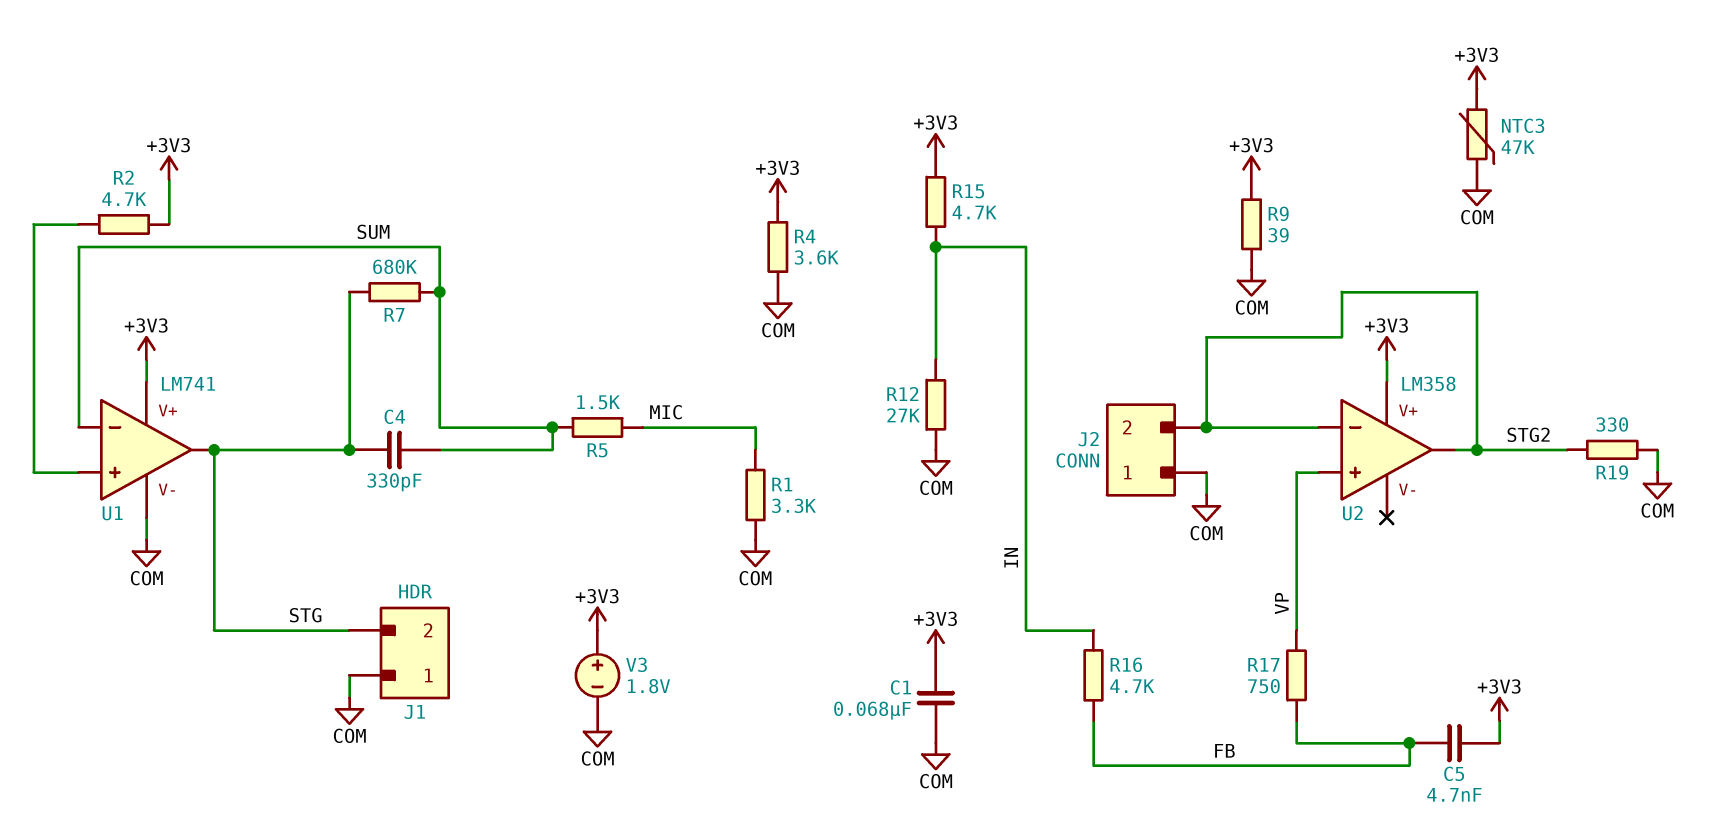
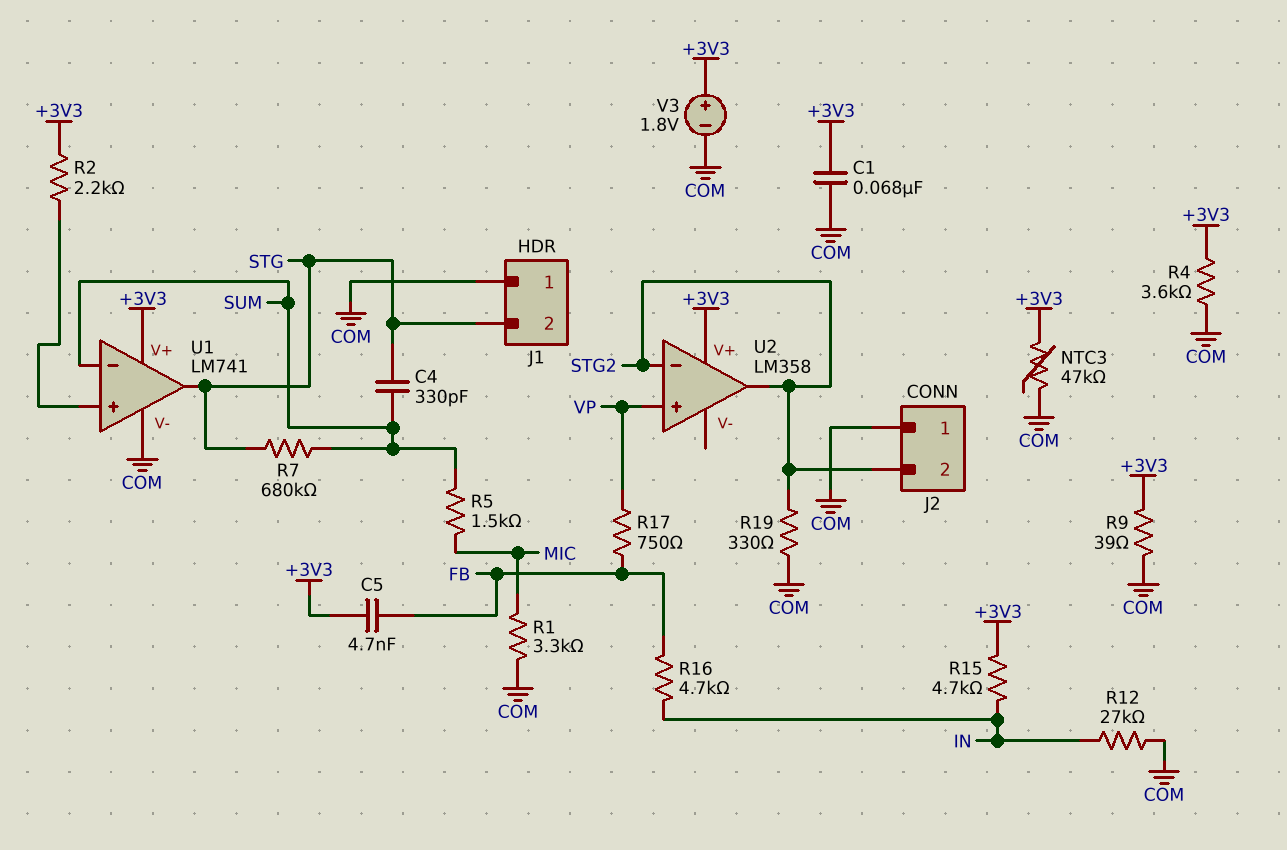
R2: 4.7k (+3V3, U1/in+) -> 2.2k (+3V3, U1/in+)

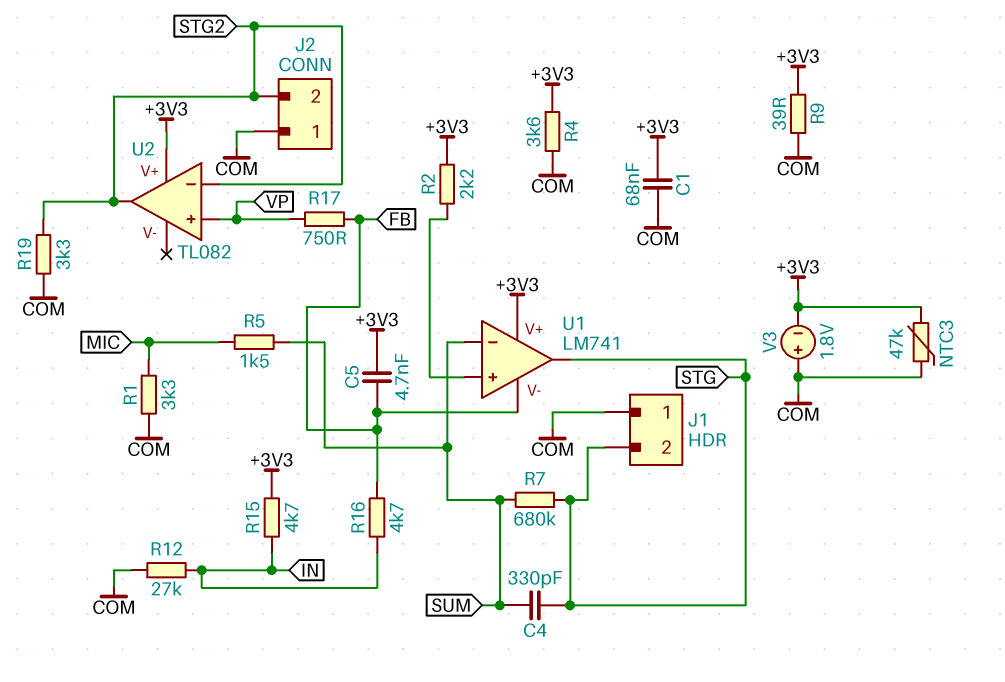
R19: 330 (COM, STG2) -> 3.3k (COM, STG2)
U1 pin V-: COM -> FB
U2: LM358 -> TL082
V3: 1.8V (plus +3V3, minus COM) -> 1.8V (plus COM, minus +3V3)

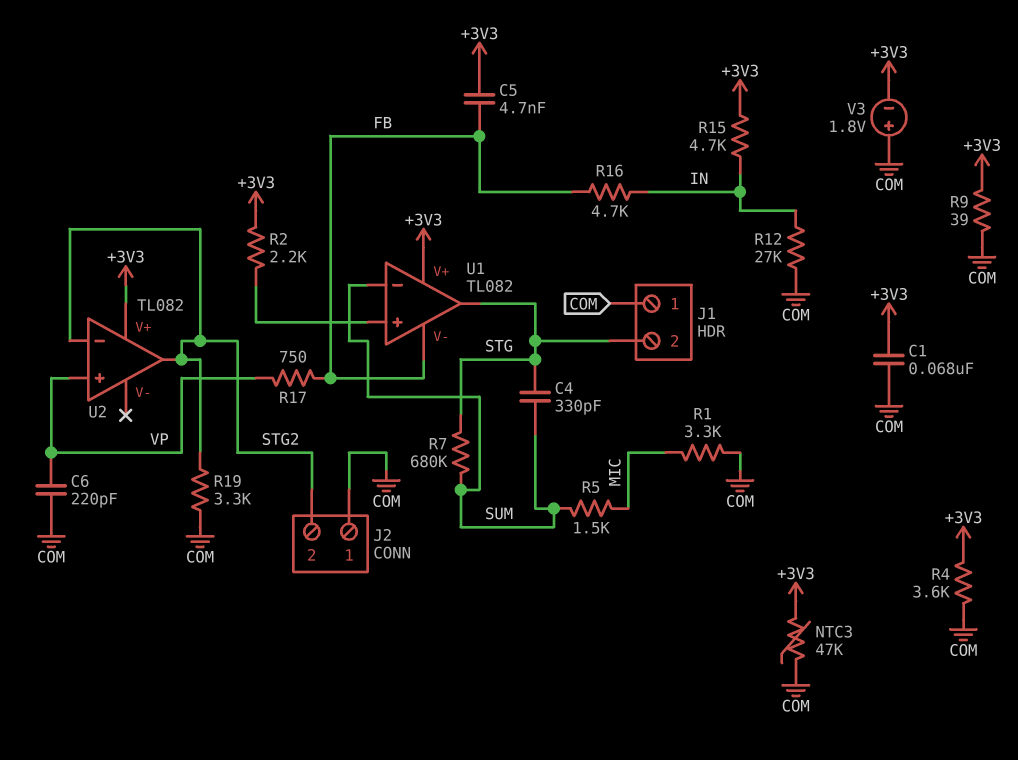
C6: none -> 220pF (COM, VP)
U1: LM741 -> TL082

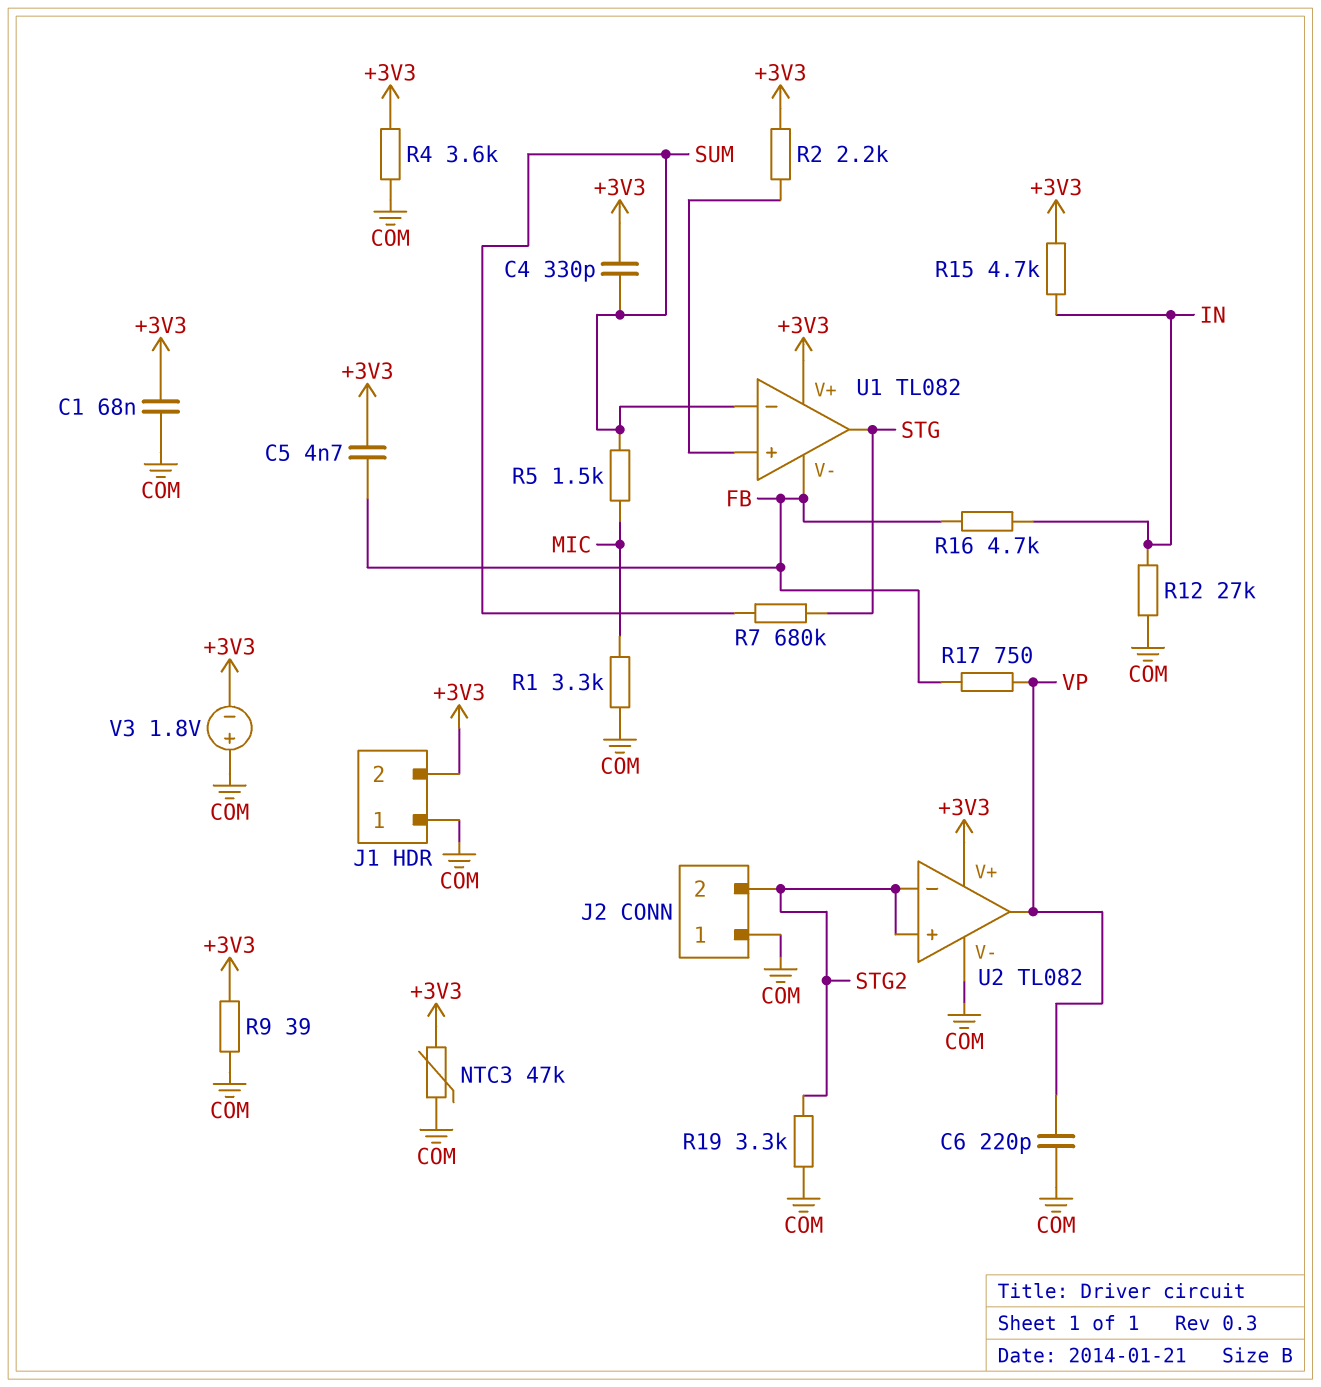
C4: 330pF (STG, SUM) -> 330pF (+3V3, SUM)
J1 pin 2: STG -> +3V3
U2 pin V-: none -> COM
U2 pin in+: VP -> STG2
U2 pin out: STG2 -> VP

